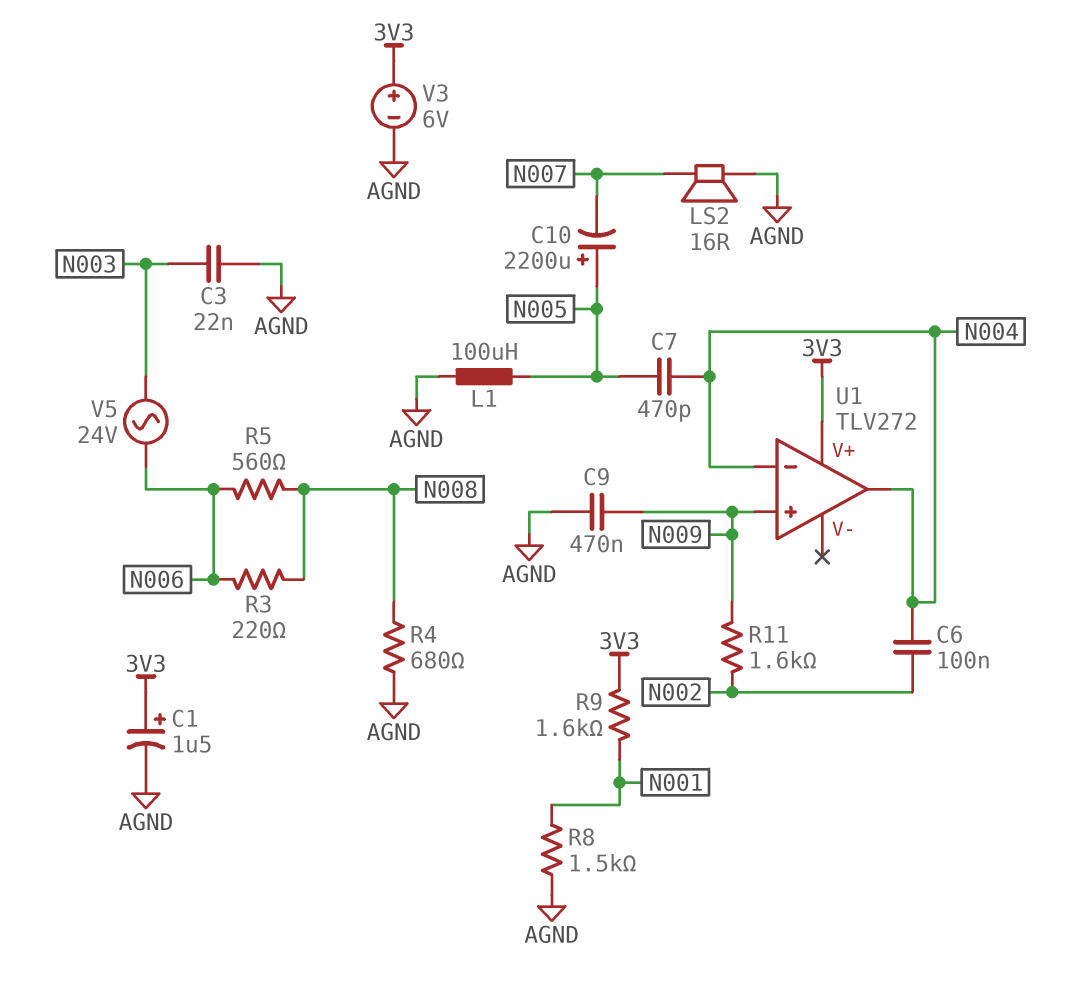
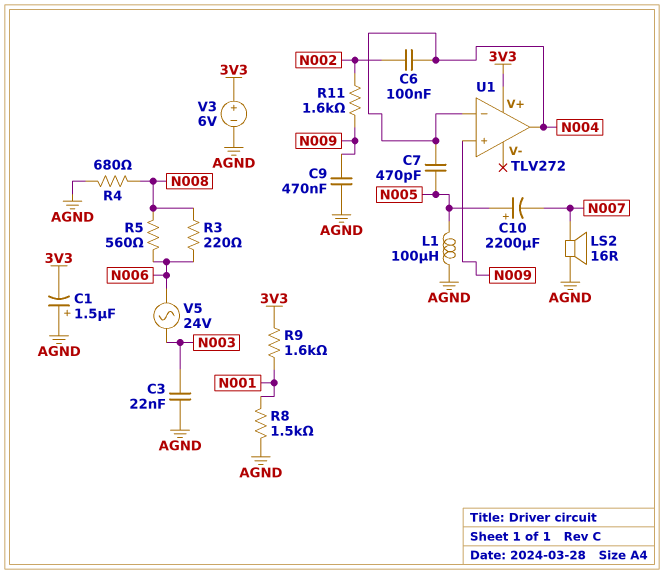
C1: 1.5uF (plus 3V3, minus AGND) -> 1.5uF (plus AGND, minus 3V3)

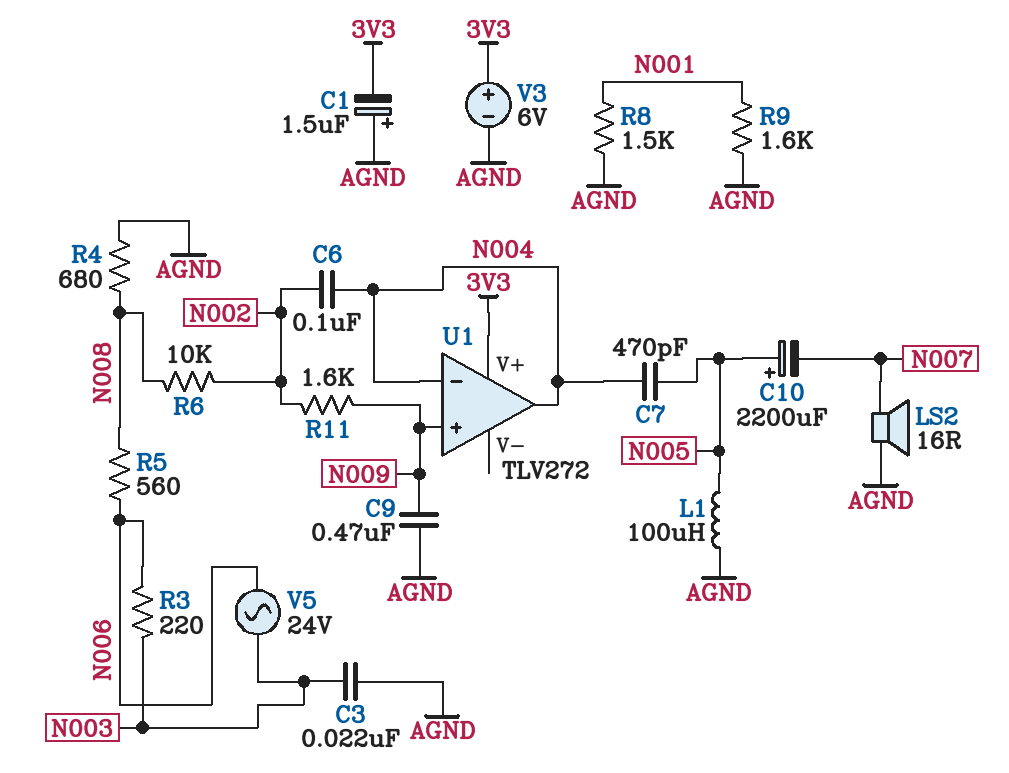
R3: 220 (N006, N008) -> 220 (N003, N006)
R6: none -> 10k (N002, N008)
R9: 1.6k (3V3, N001) -> 1.6k (AGND, N001)

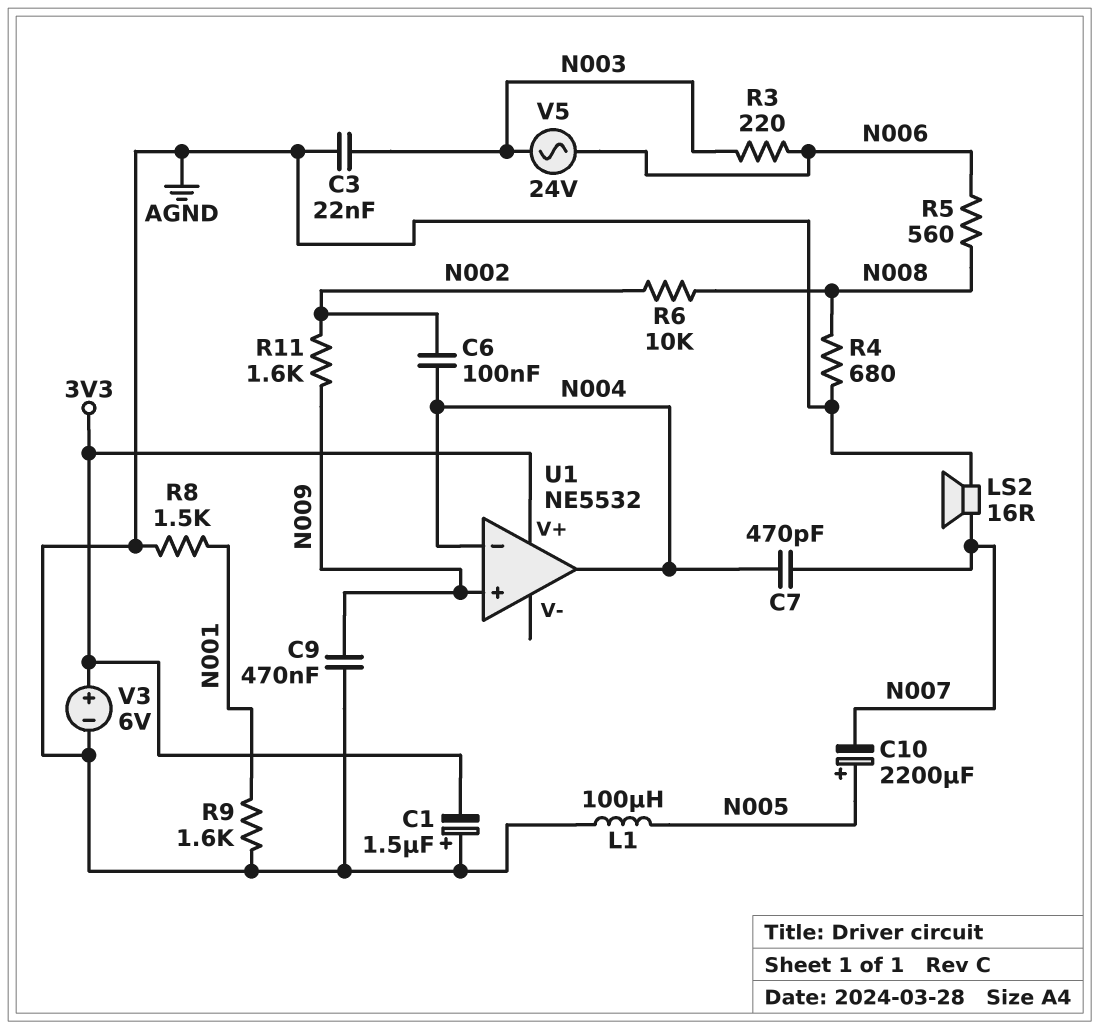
C7: 470pF (N004, N005) -> 470pF (N004, N007)
U1: TLV272 -> NE5532

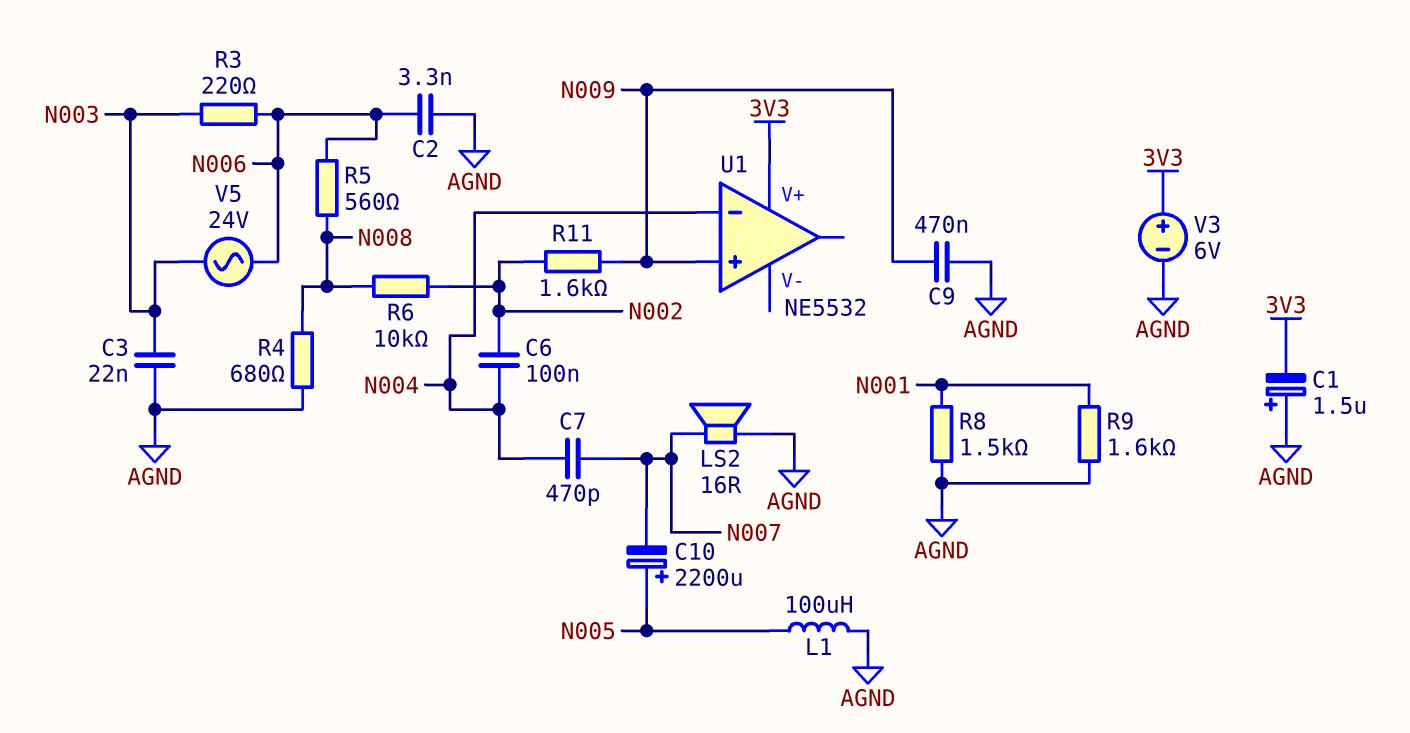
C2: none -> 3.3nF (AGND, N006)
U1 pin out: N004 -> none

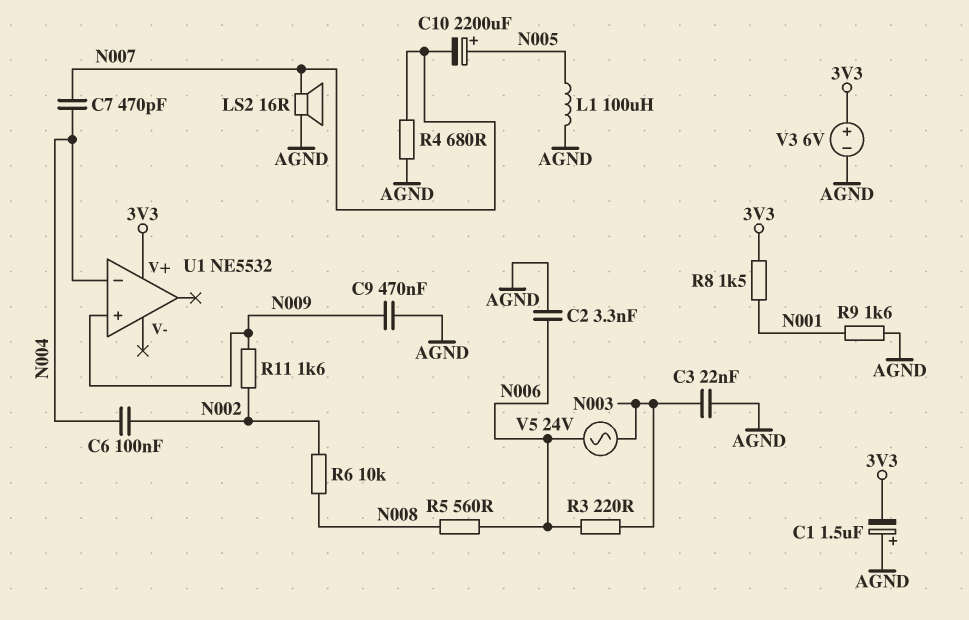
R4: 680 (AGND, N008) -> 680 (AGND, N007)
R8: 1.5k (AGND, N001) -> 1.5k (3V3, N001)

